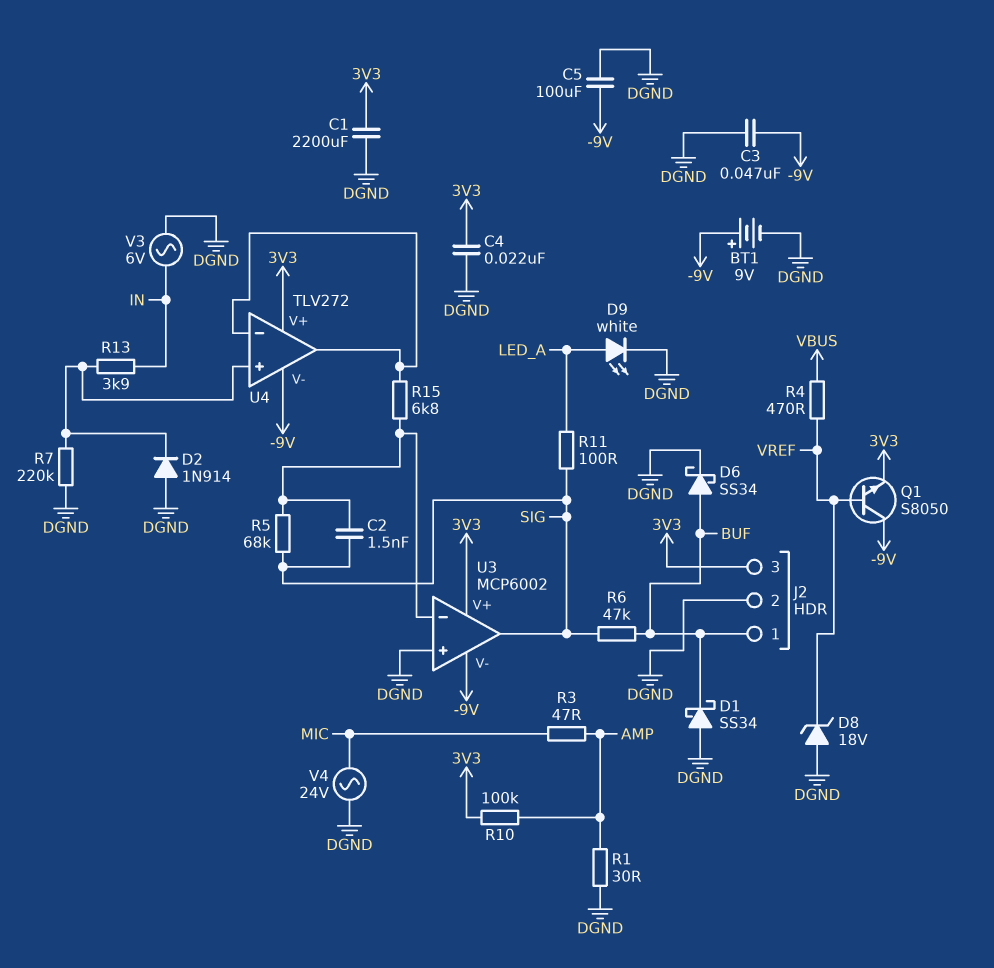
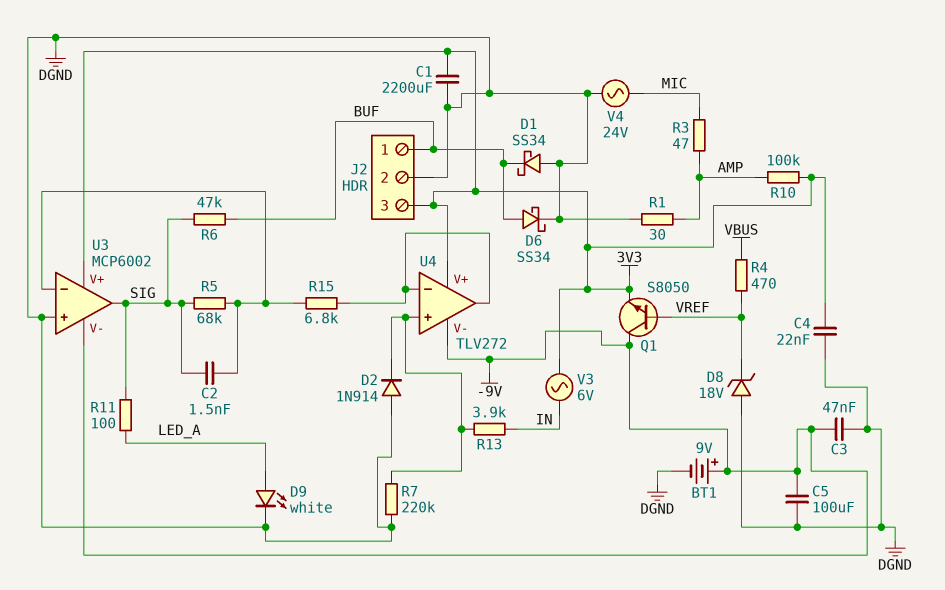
V3: AC 6V (DGND, IN) -> AC 6V (3V3, IN)

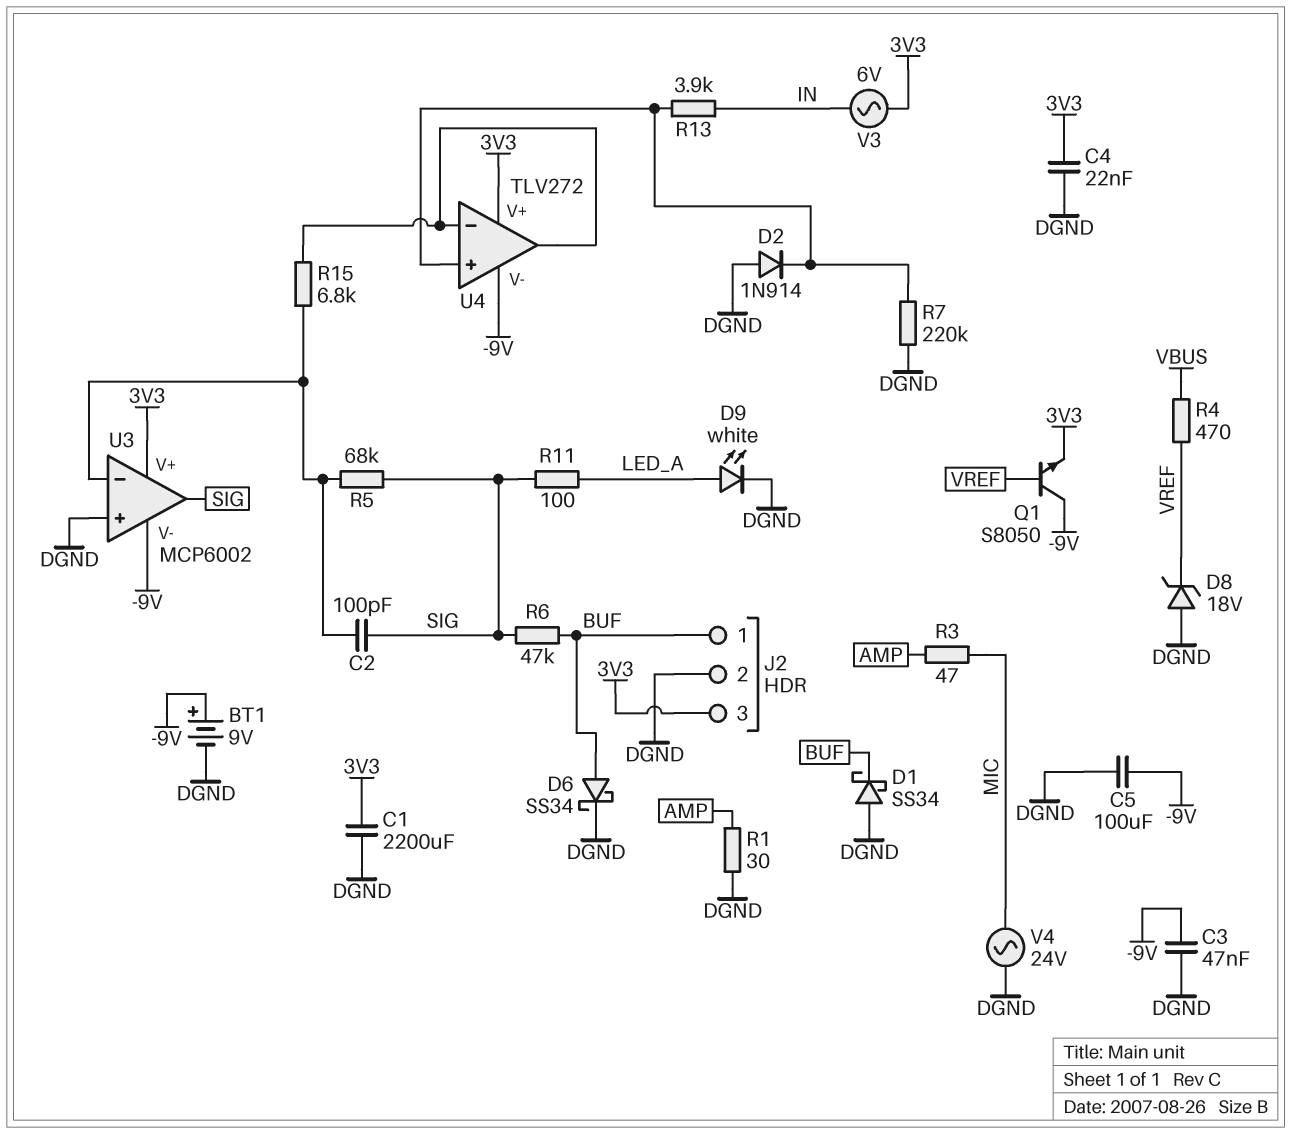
C2: 1.5nF (SIG, U3/in-) -> 100pF (SIG, U3/in-)
R10: 100k (3V3, AMP) -> none

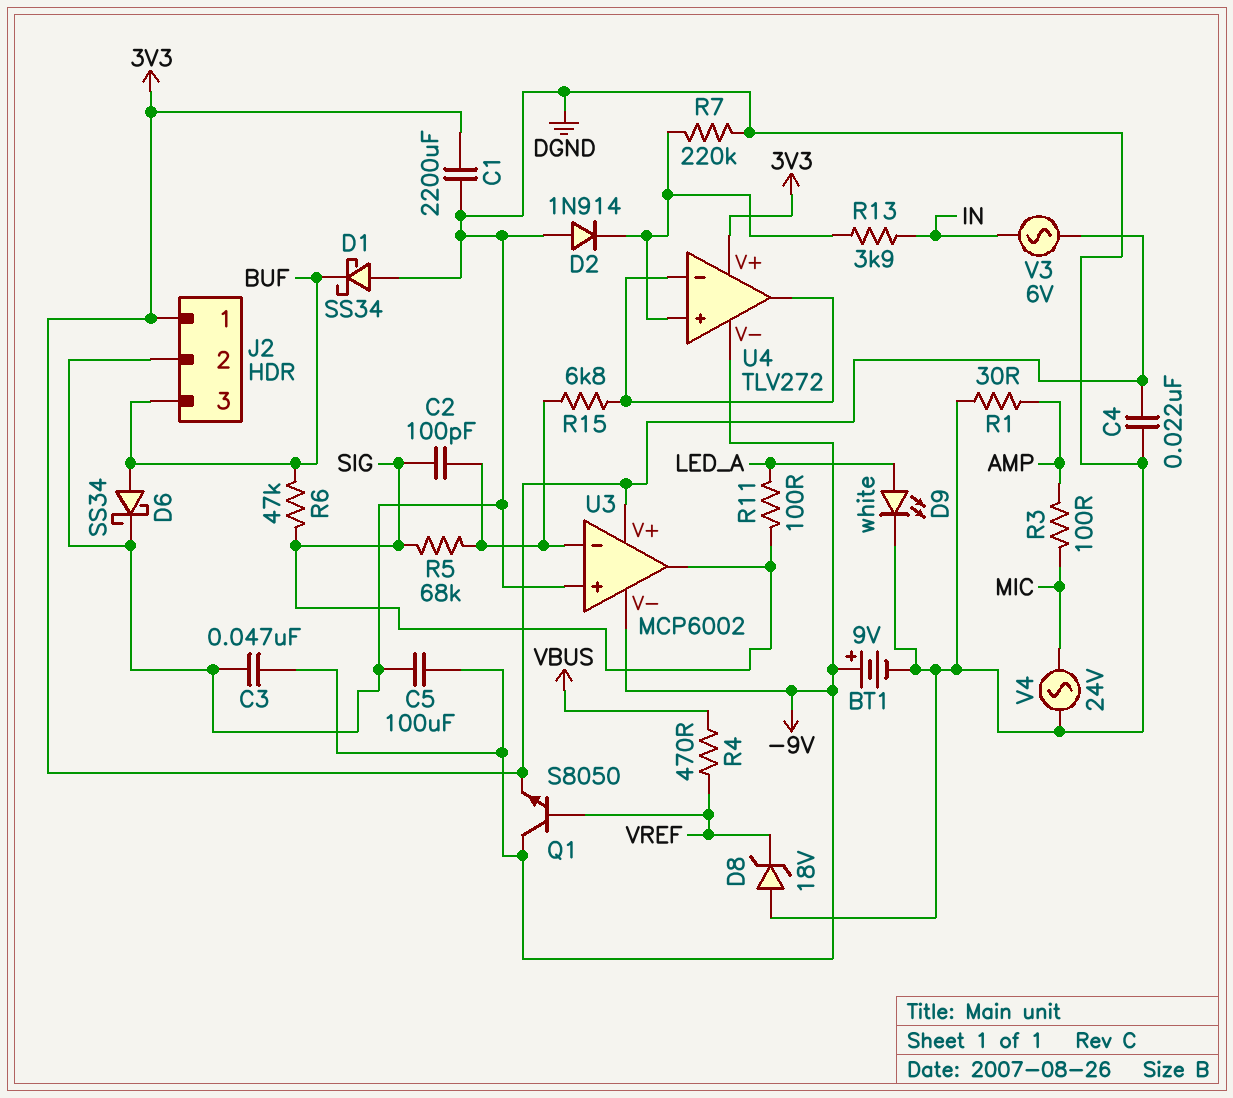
J2 pin 1: BUF -> 3V3
J2 pin 3: 3V3 -> BUF
R3: 47 (AMP, MIC) -> 100 (AMP, MIC)

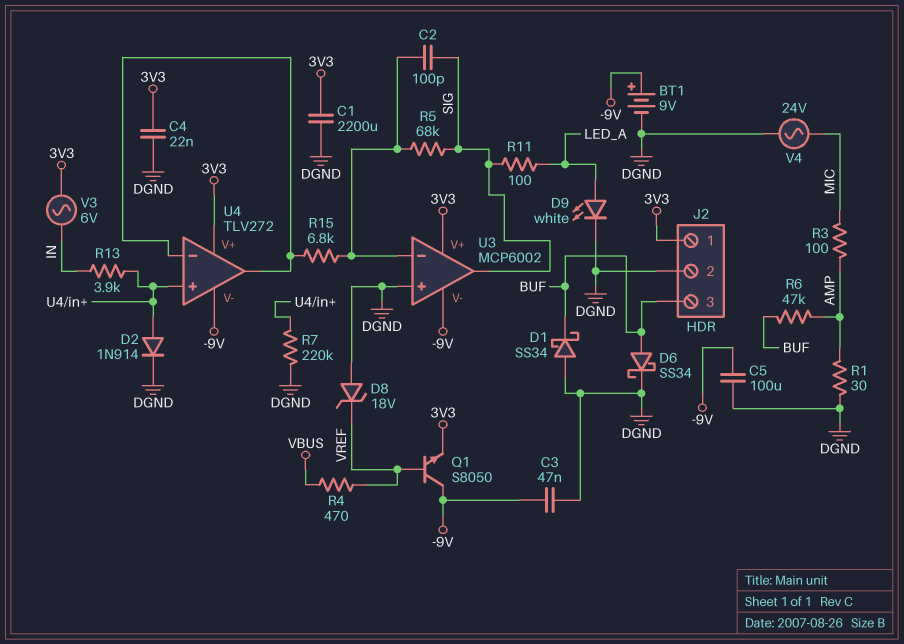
D2: diode 1N914 (A DGND, K U4/in+) -> diode 1N914 (A U4/in+, K DGND)
R6: 47k (BUF, SIG) -> 47k (AMP, BUF)

